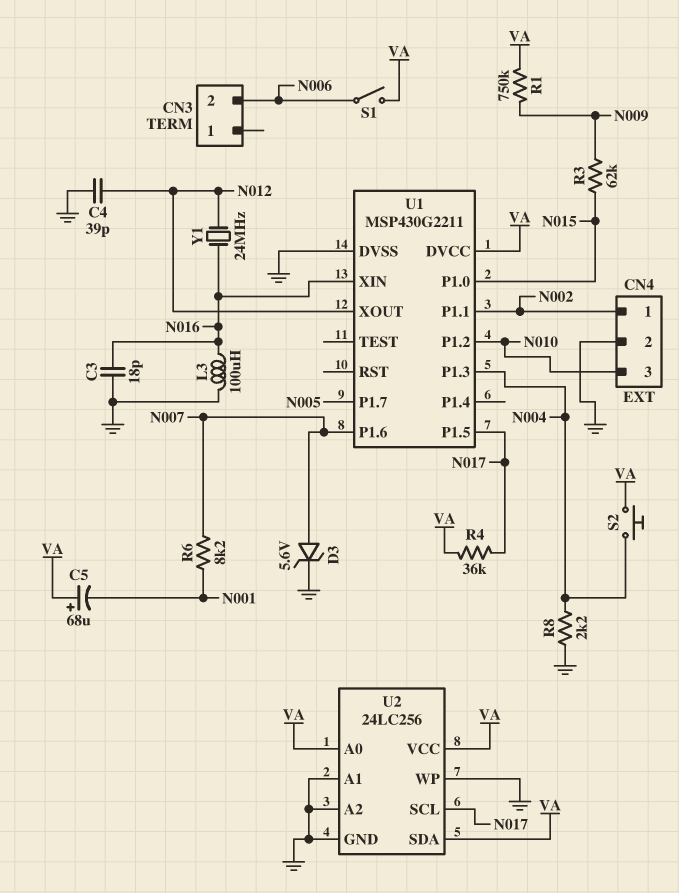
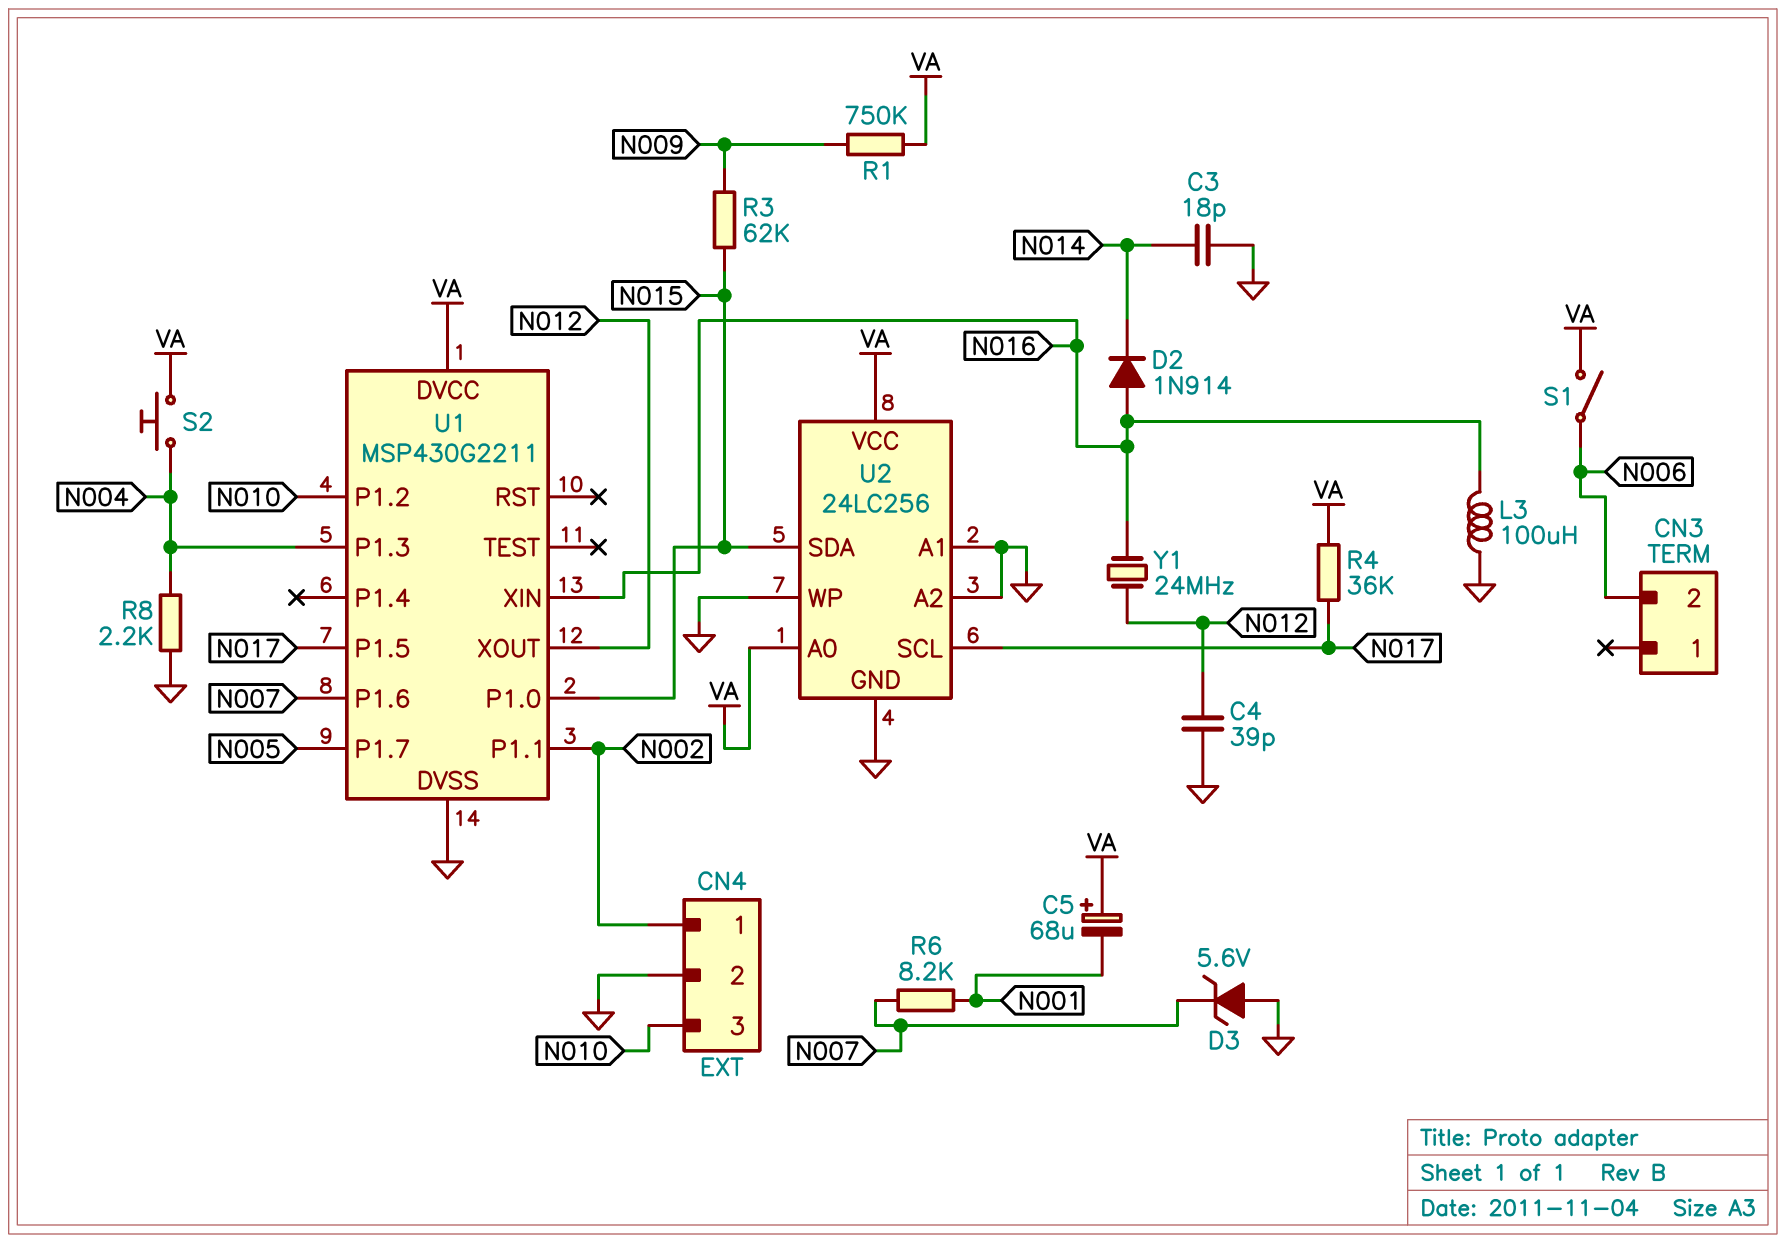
C3: 18pF (GND, N016) -> 18pF (GND, N014)
D2: none -> diode 1N914 (A N016, K N014)
D3: zener 5.6V (A N007, K GND) -> zener 5.6V (A GND, K N007)
U2 pin SDA: VA -> N015

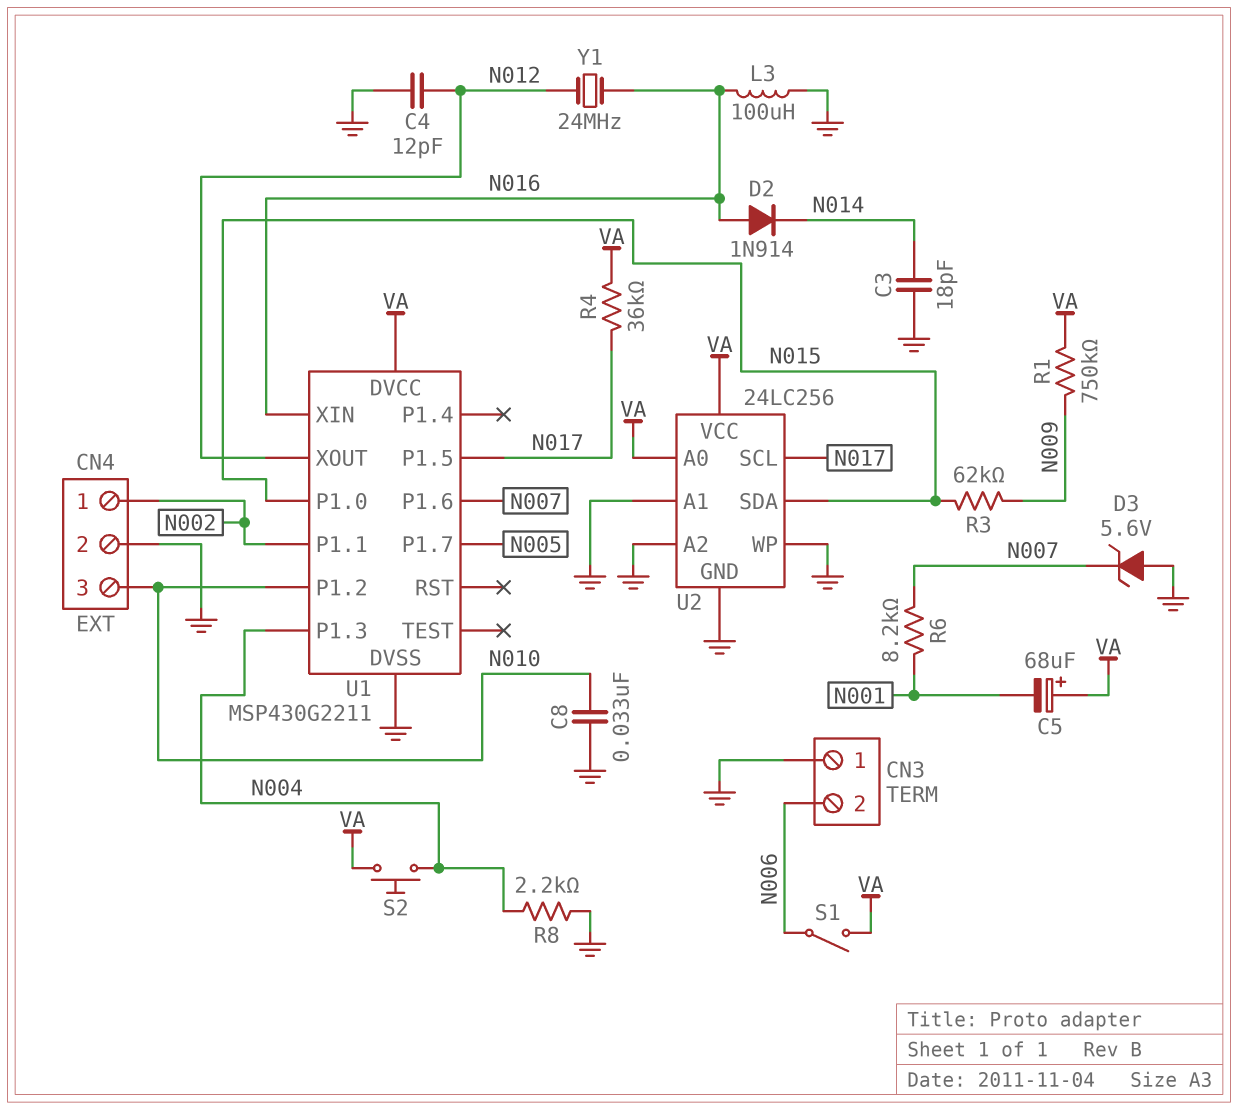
C4: 39pF (GND, N012) -> 12pF (GND, N012)
C8: none -> 33nF (GND, N010)
CN3 pin 1: none -> GND

